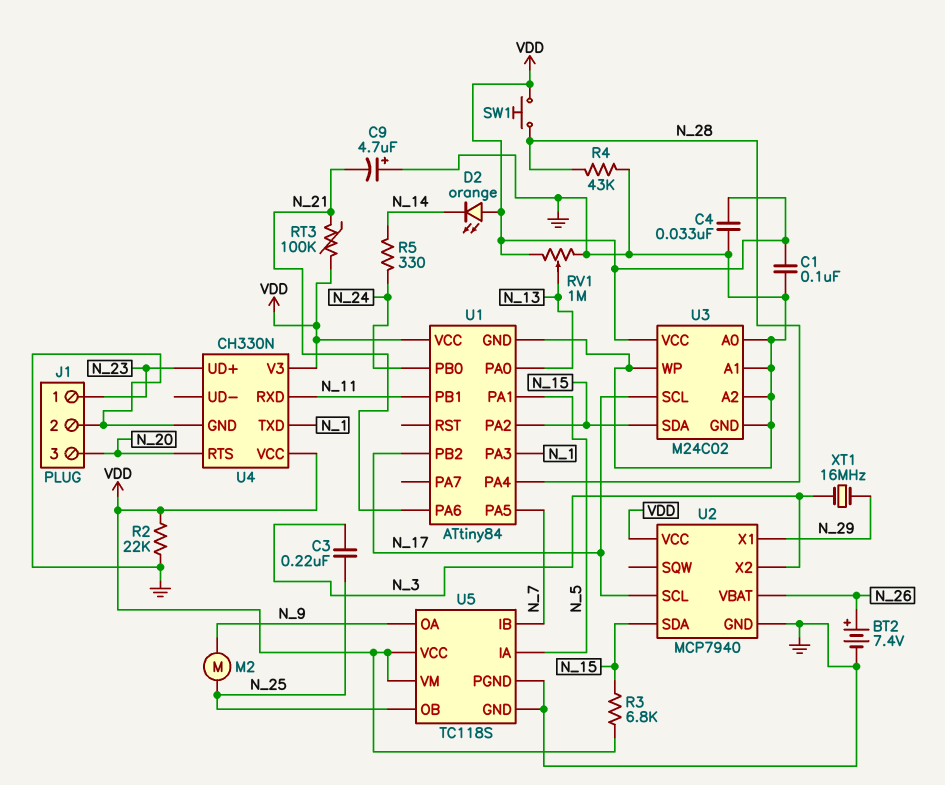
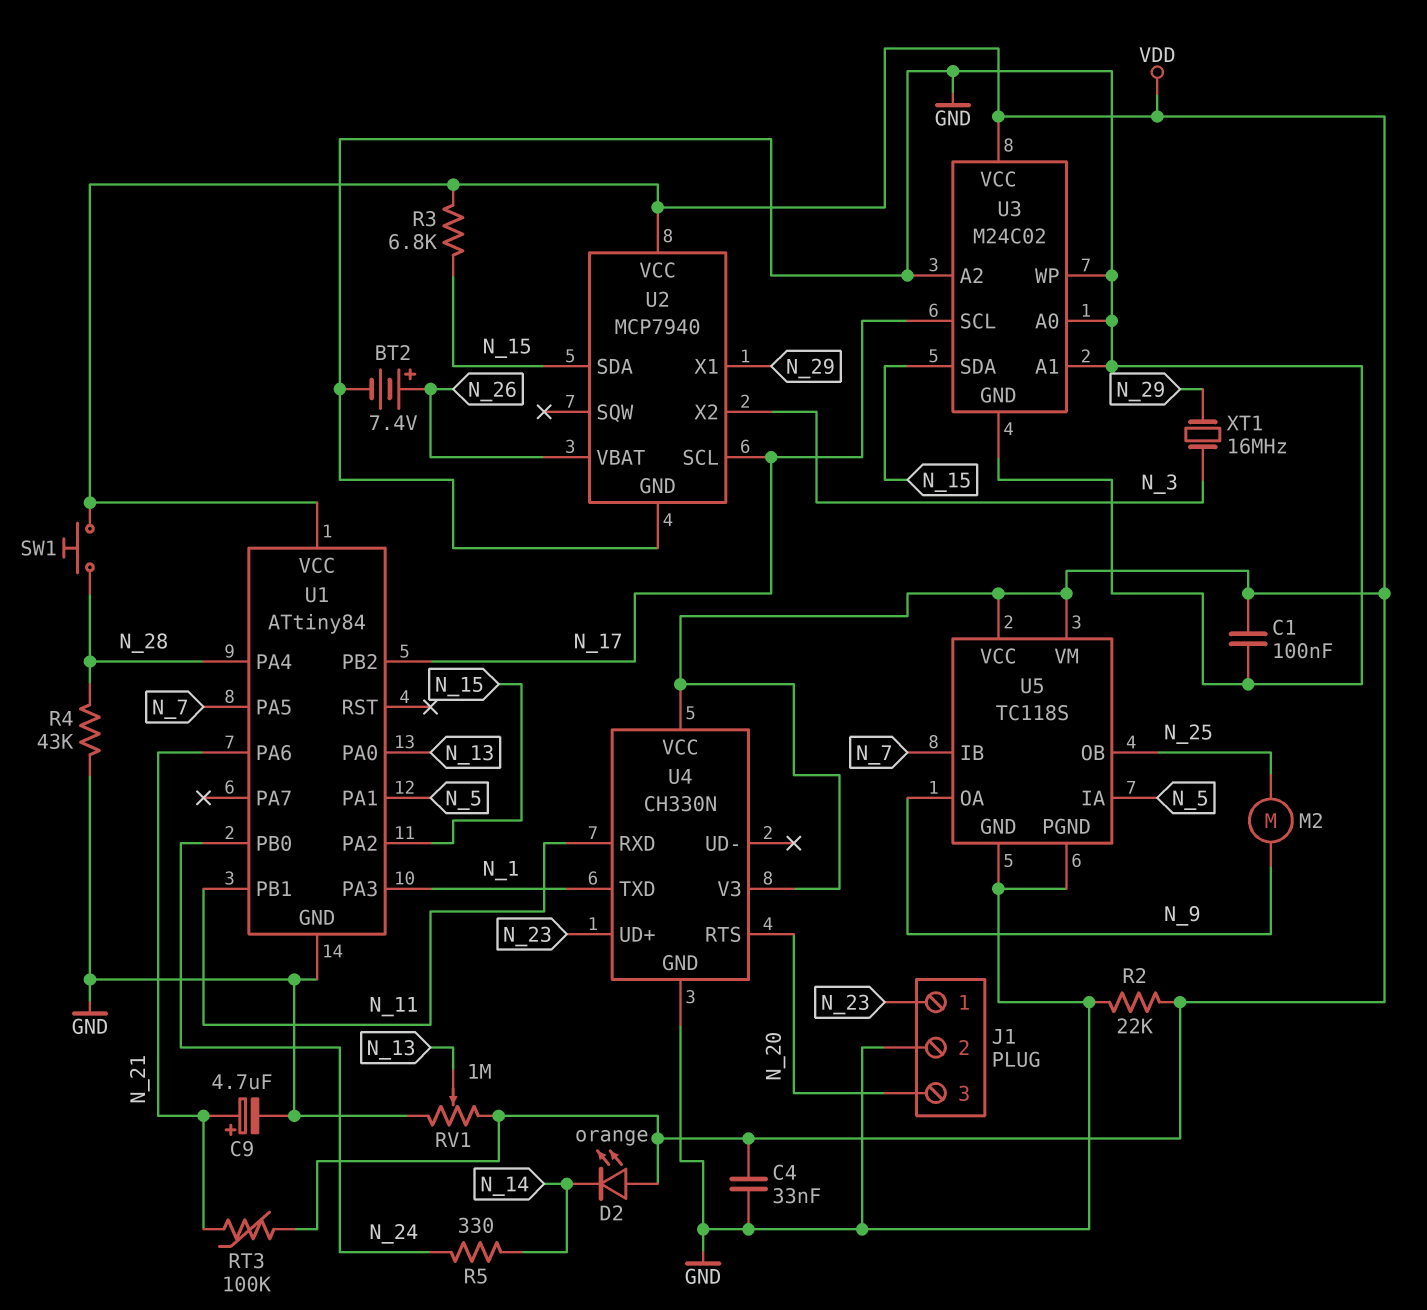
C3: 220nF (N_3, N_25) -> none
C9: 4.7uF (plus GND, minus N_21) -> 4.7uF (plus N_21, minus GND)

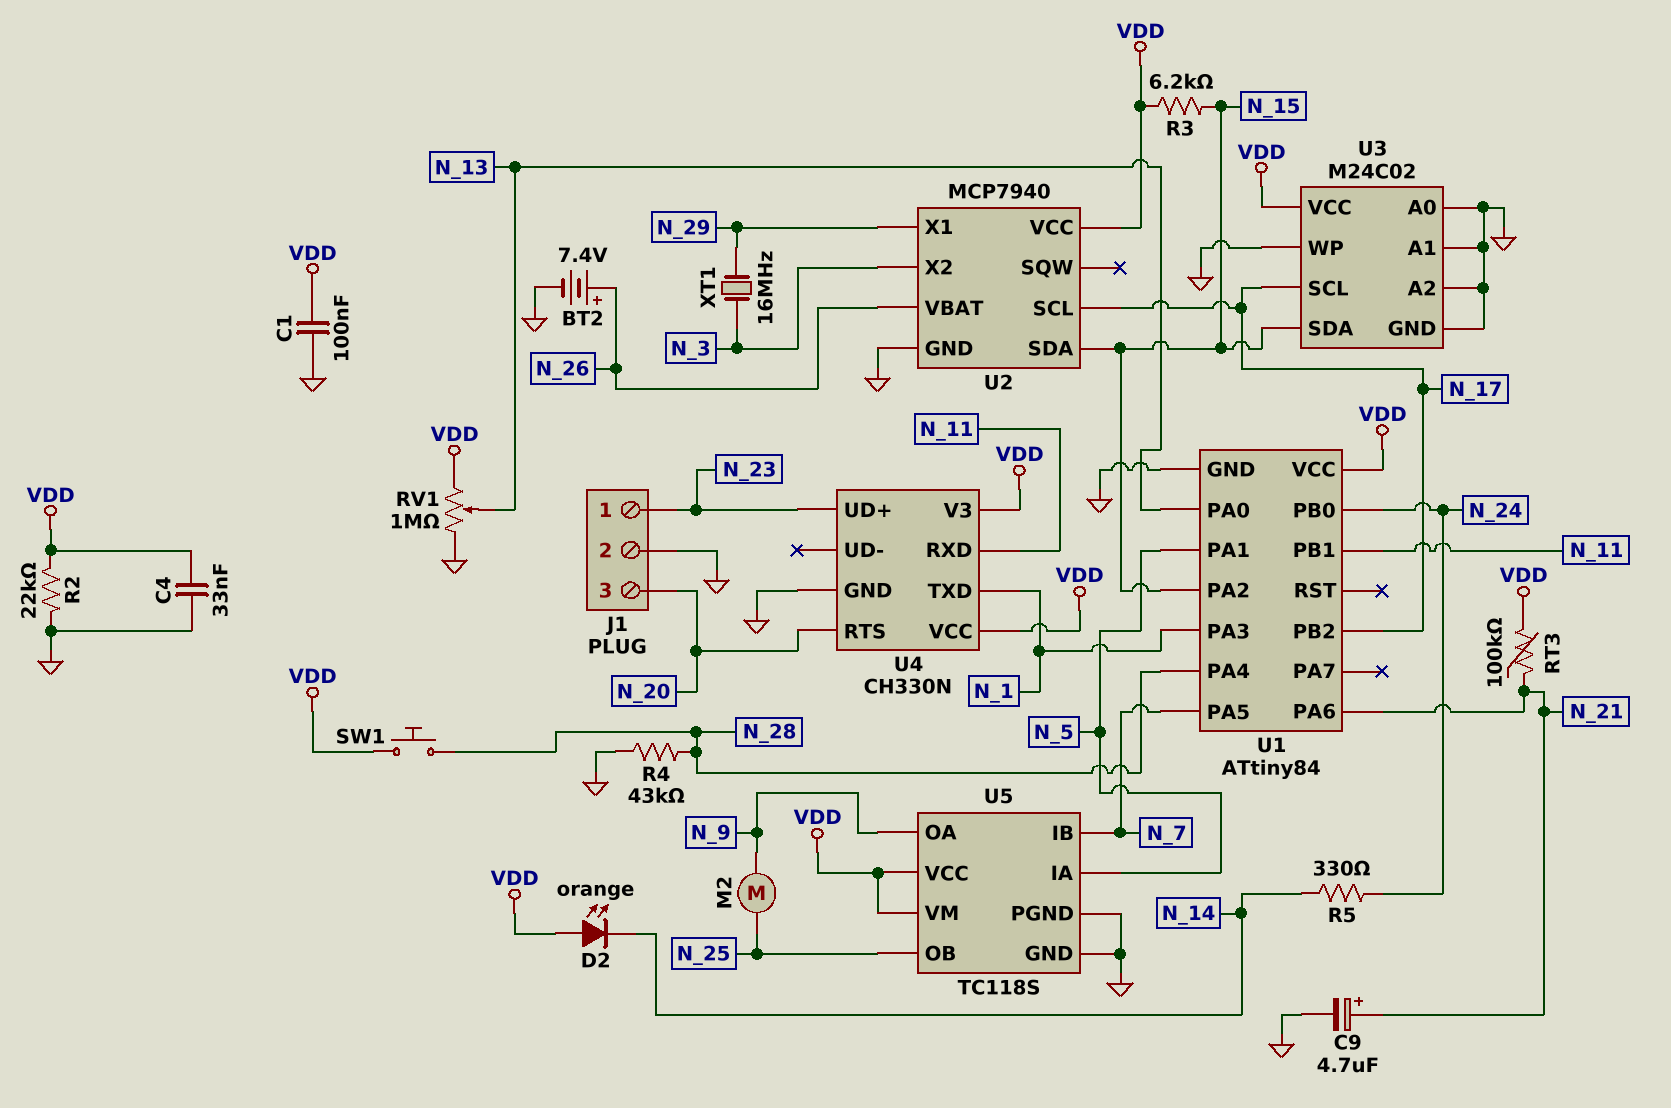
R3: 6.8k (N_15, VDD) -> 6.2k (N_15, VDD)

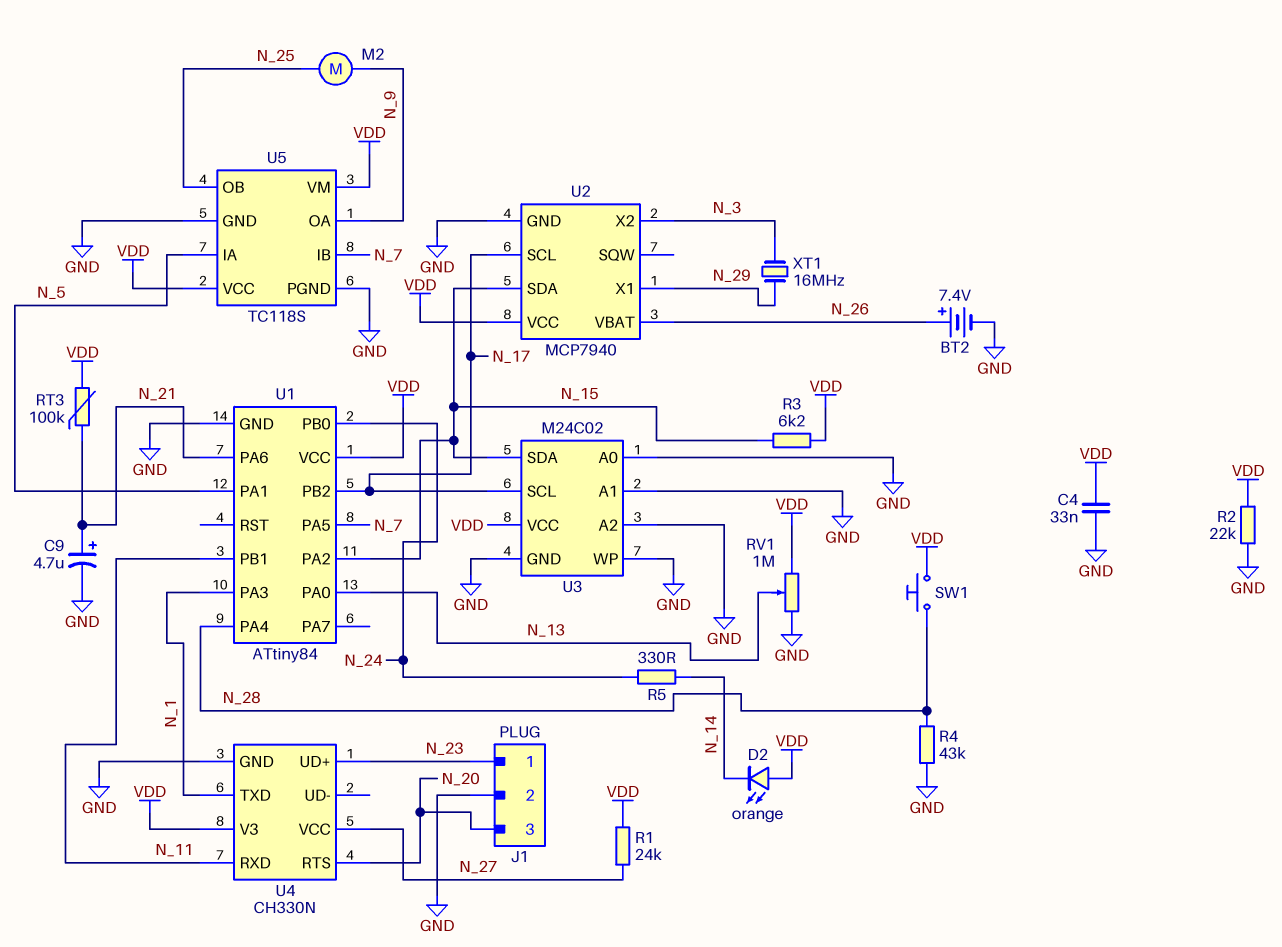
C1: 100nF (GND, VDD) -> none
R1: none -> 24k (N_27, VDD)
U4 pin VCC: VDD -> N_27

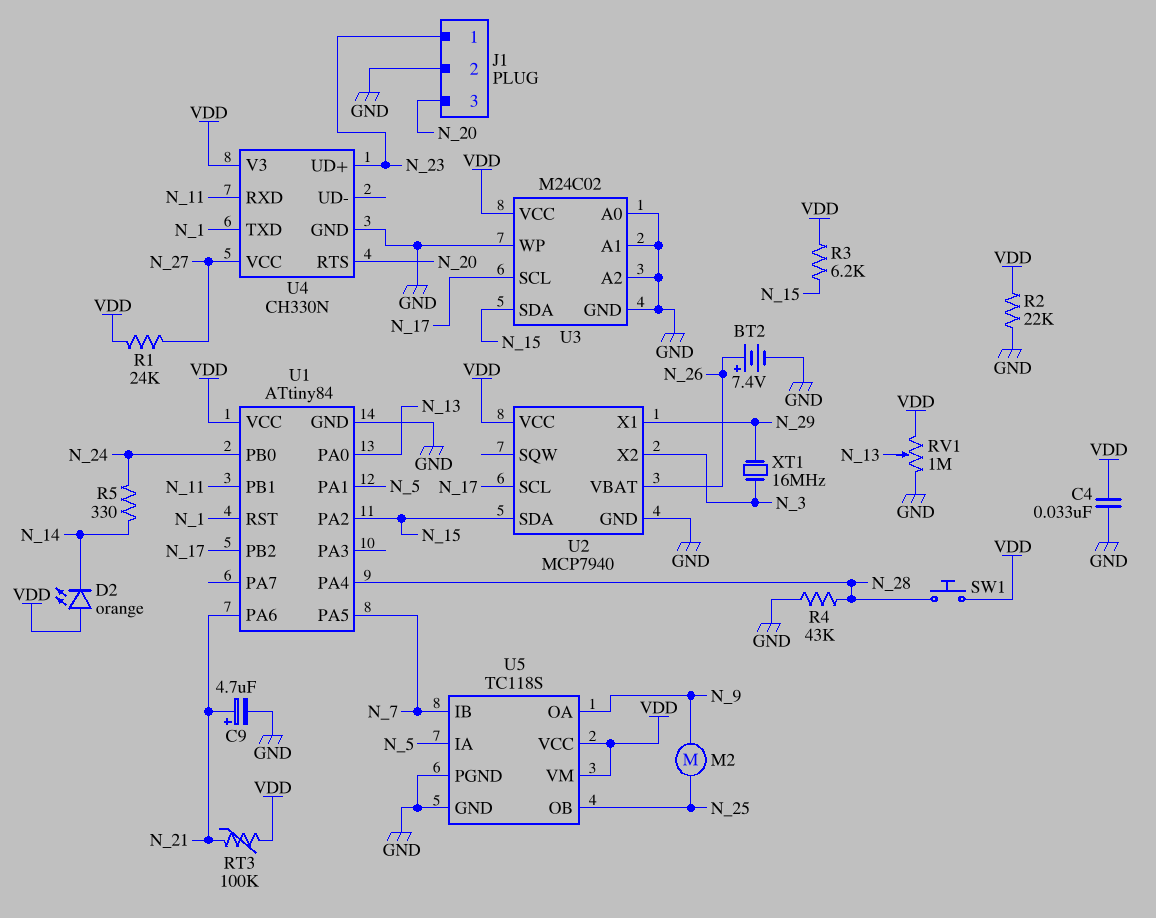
U1 pin PA3: N_1 -> none
U1 pin RST: none -> N_1

